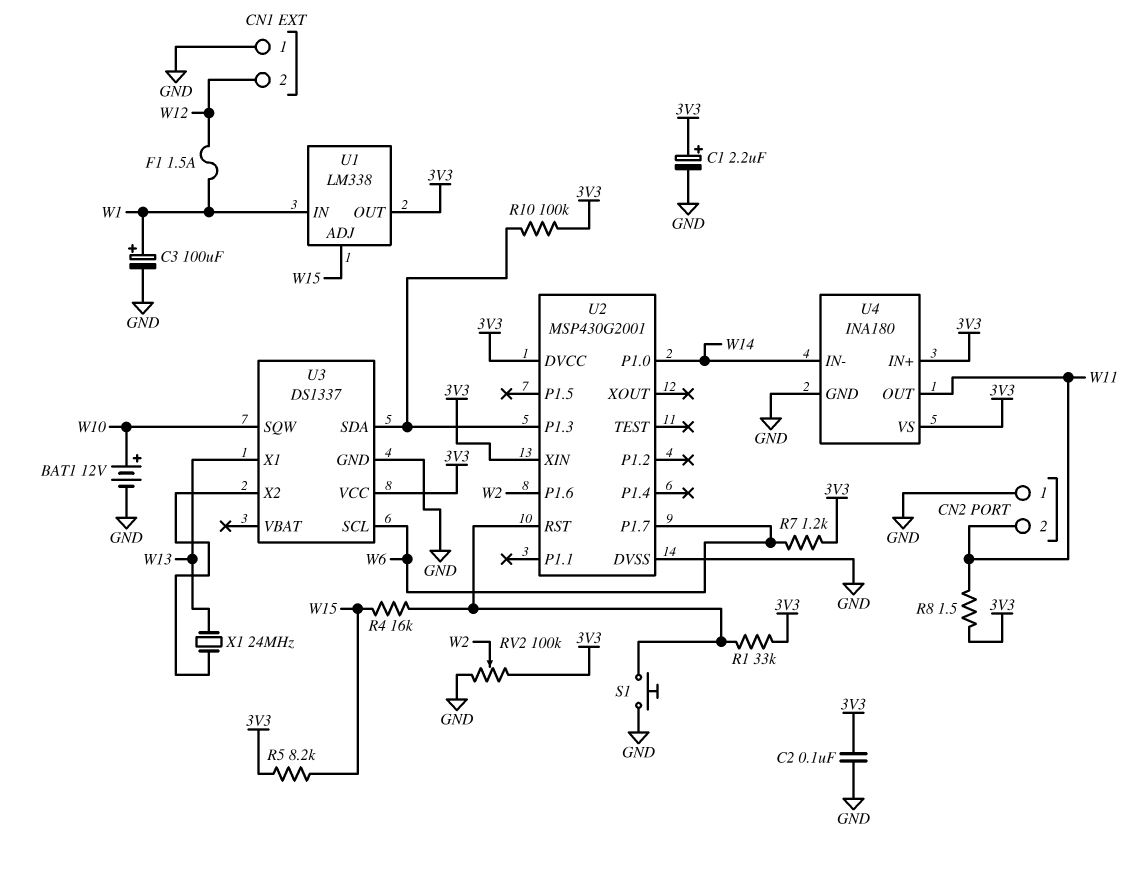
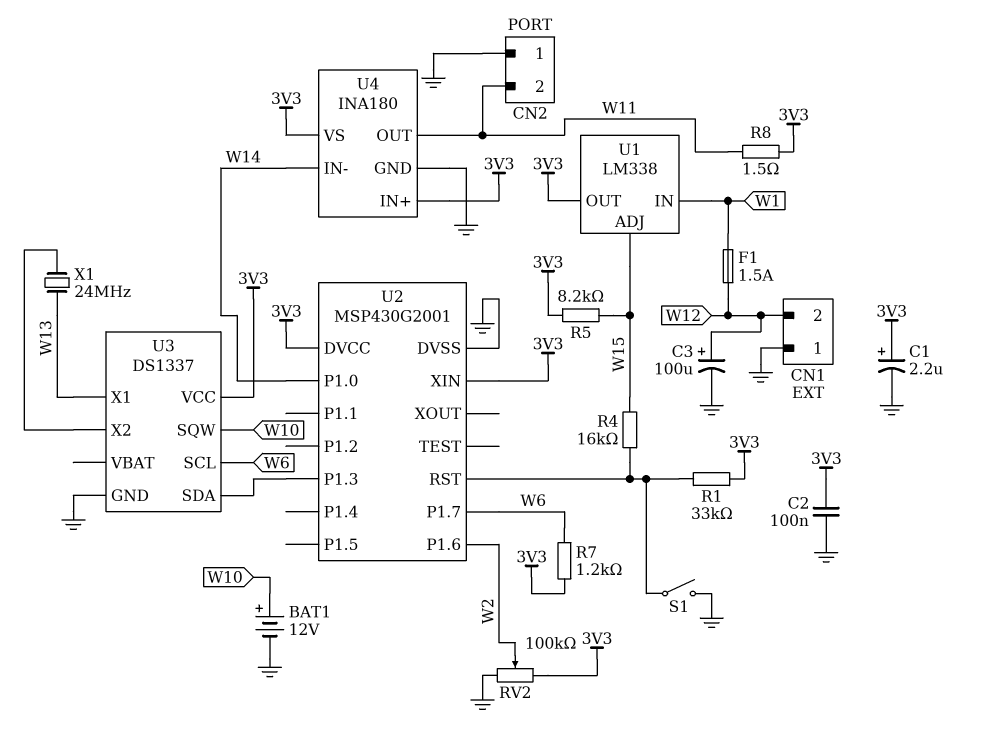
C3: 100uF (plus W1, minus GND) -> 100uF (plus W12, minus GND)
R10: 100k (3V3, U2/P1.3) -> none
S1: button (GND, U2/RST) -> switch (GND, U2/RST)

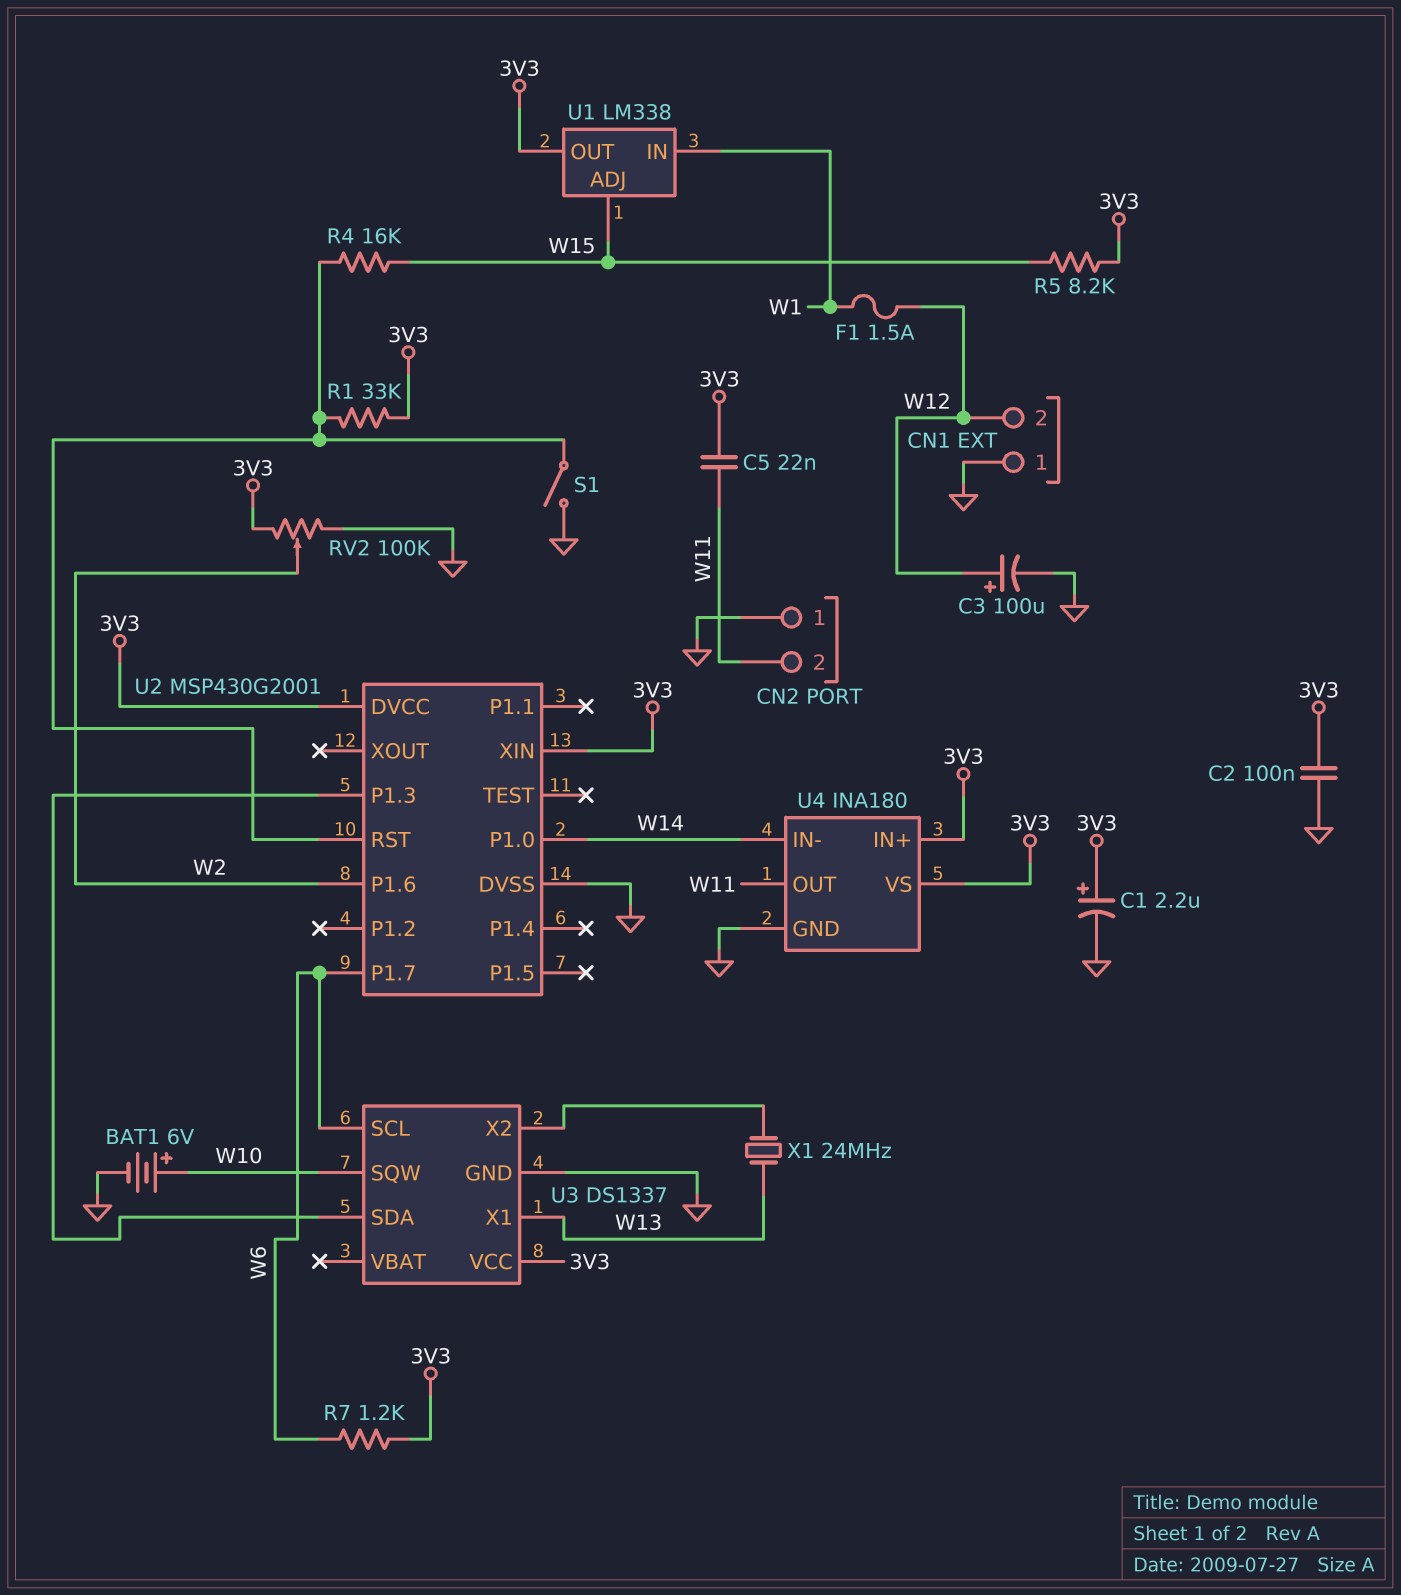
BAT1: 12V (plus W10, minus GND) -> 6V (plus W10, minus GND)
C5: none -> 22nF (3V3, W11)
R8: 1.5 (3V3, W11) -> none

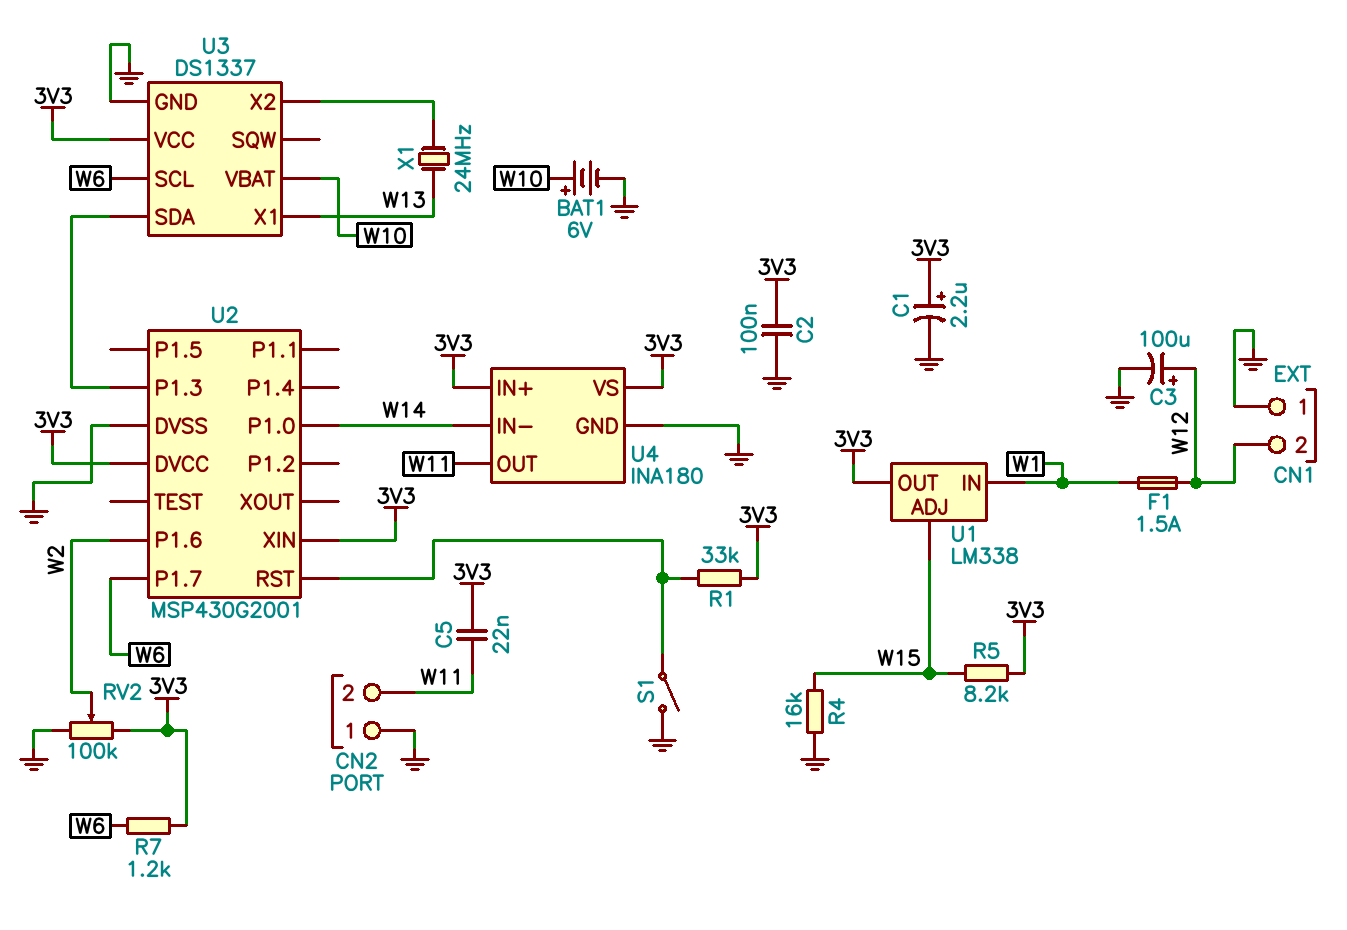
R4: 16k (U2/RST, W15) -> 16k (GND, W15)
U3 pin SQW: W10 -> none
U3 pin VBAT: none -> W10

